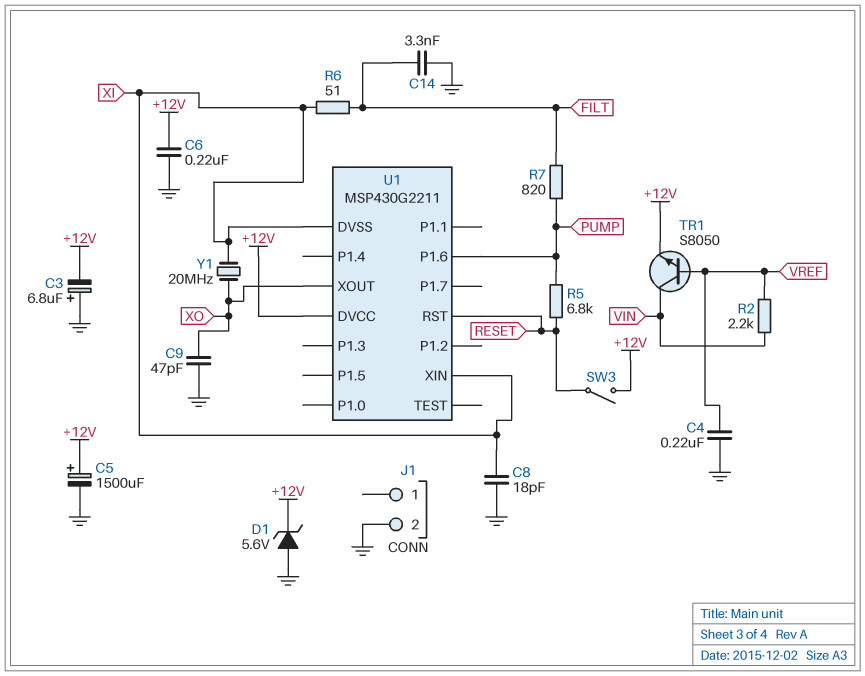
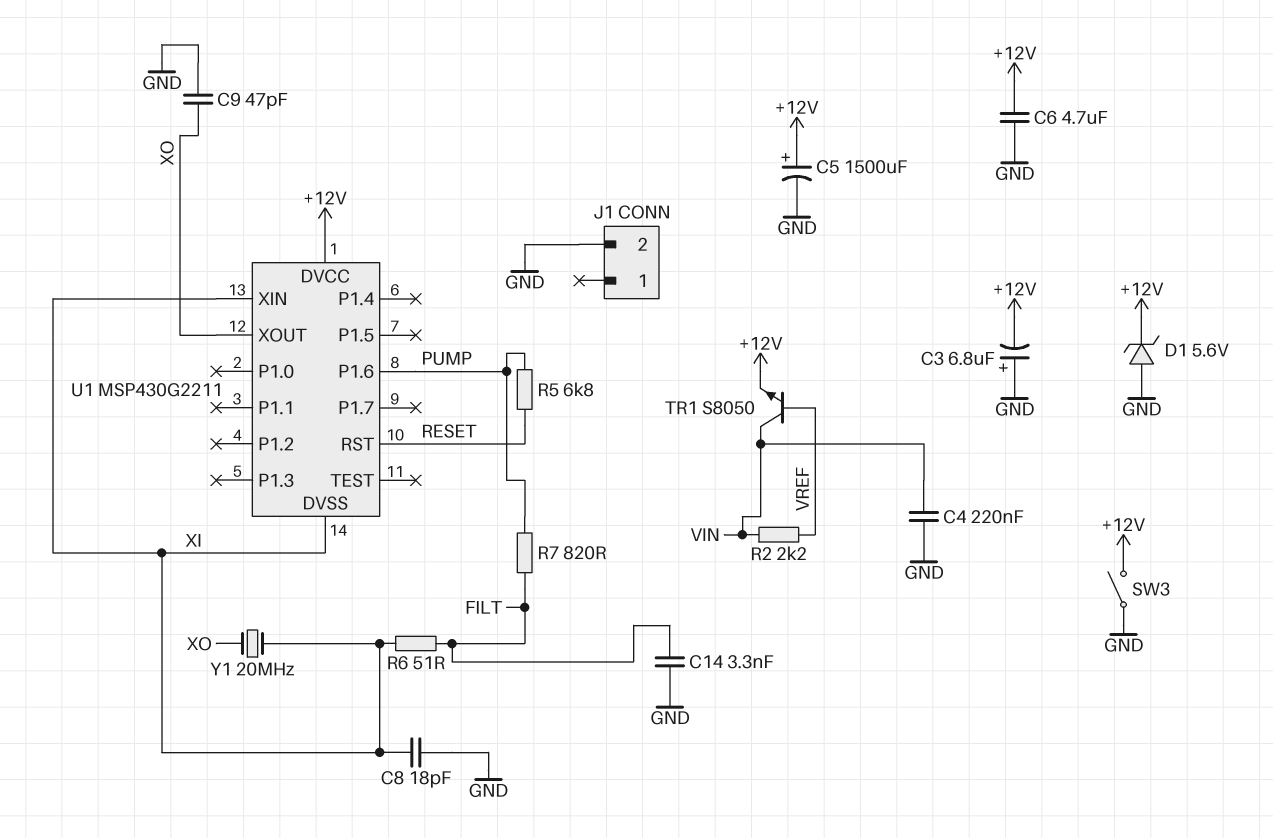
C4: 220nF (GND, VREF) -> 220nF (GND, VIN)
C6: 220nF (+12V, GND) -> 4.7uF (+12V, GND)
SW3: switch (+12V, RESET) -> switch (+12V, GND)

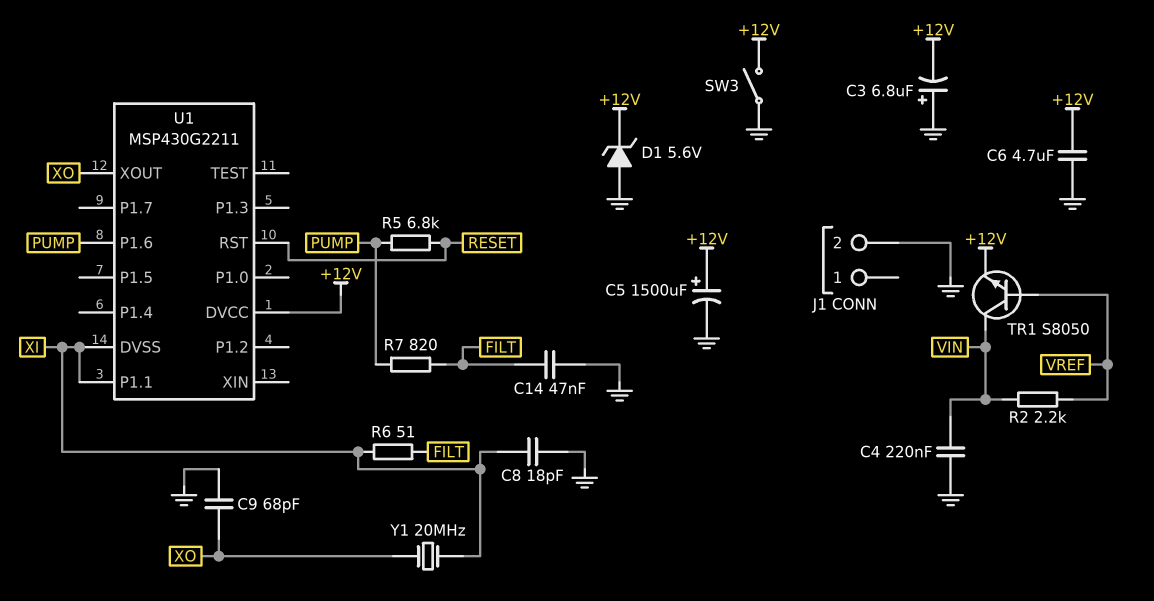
C9: 47pF (GND, XO) -> 68pF (GND, XO)
C14: 3.3nF (FILT, GND) -> 47nF (FILT, GND)
U1 pin P1.1: none -> XI
U1 pin XIN: XI -> none

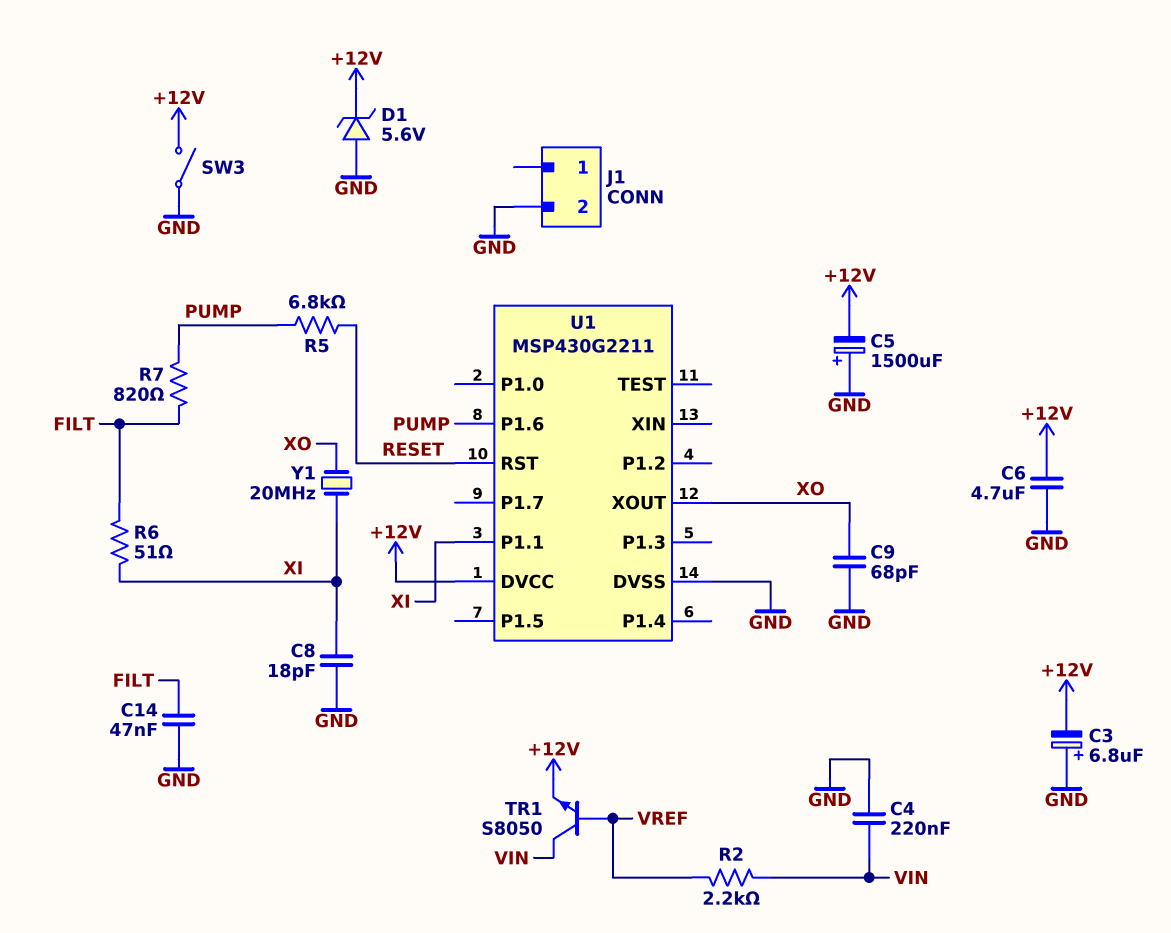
C5: 1500uF (plus +12V, minus GND) -> 1500uF (plus GND, minus +12V)
U1 pin DVSS: XI -> GND

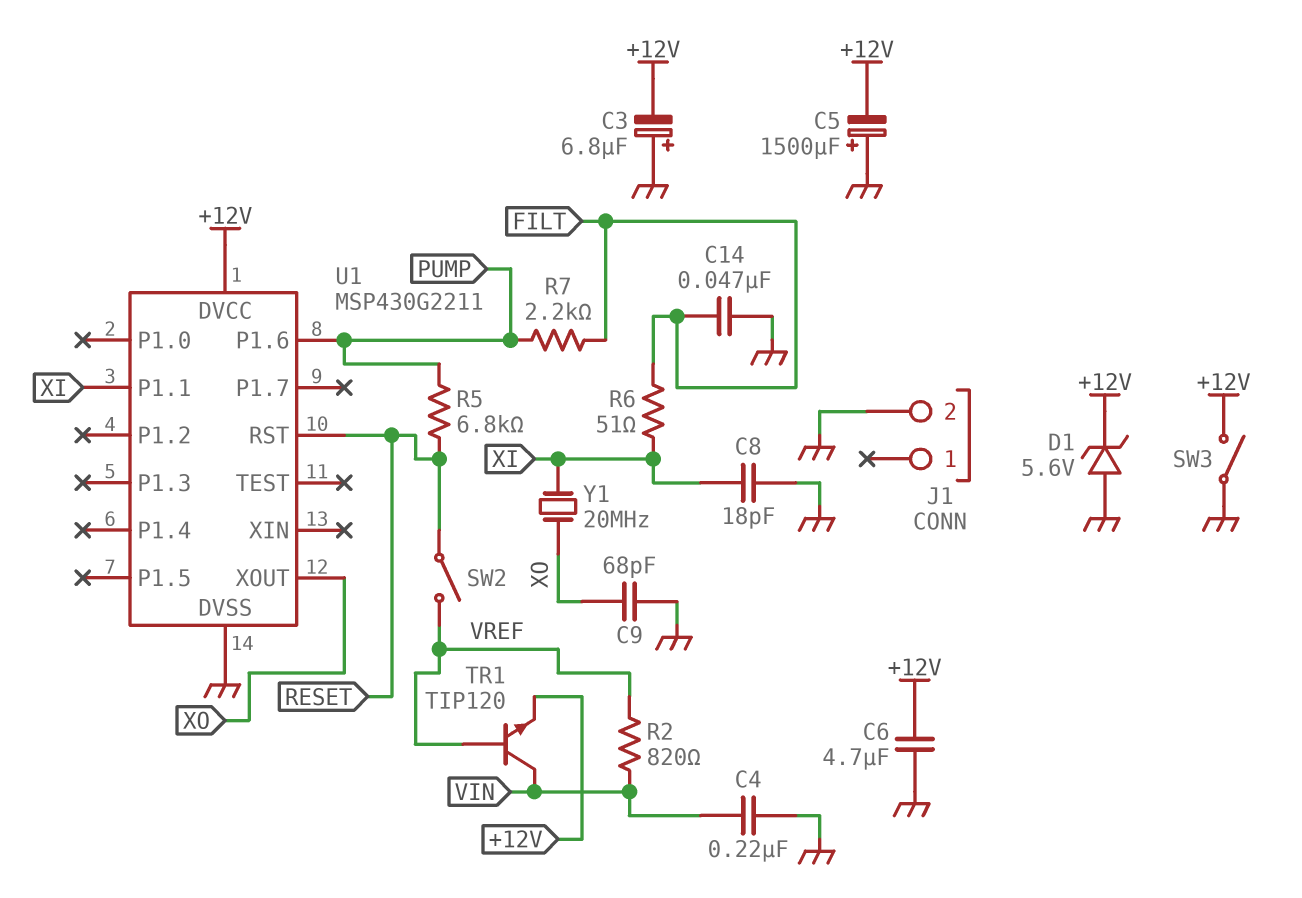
R2: 2.2k (VIN, VREF) -> 820 (VIN, VREF)
R7: 820 (FILT, PUMP) -> 2.2k (FILT, PUMP)
SW2: none -> switch (RESET, VREF)
TR1: NPN S8050 (B VREF, C VIN, E +12V) -> NPN TIP120 (B VREF, C VIN, E +12V)

